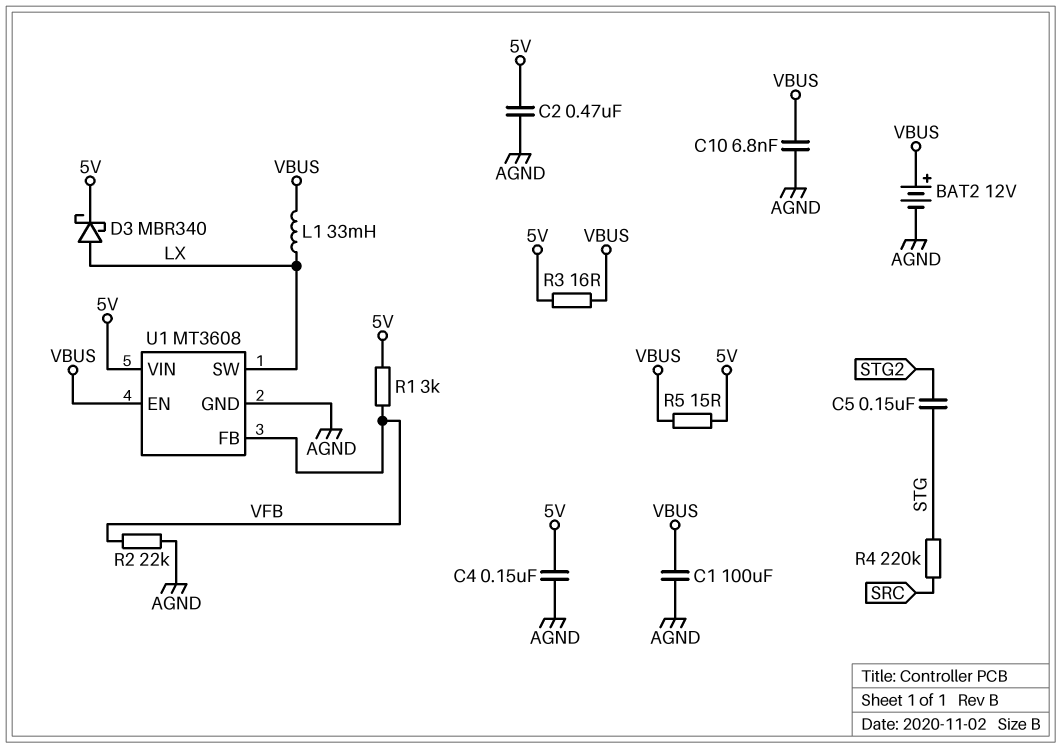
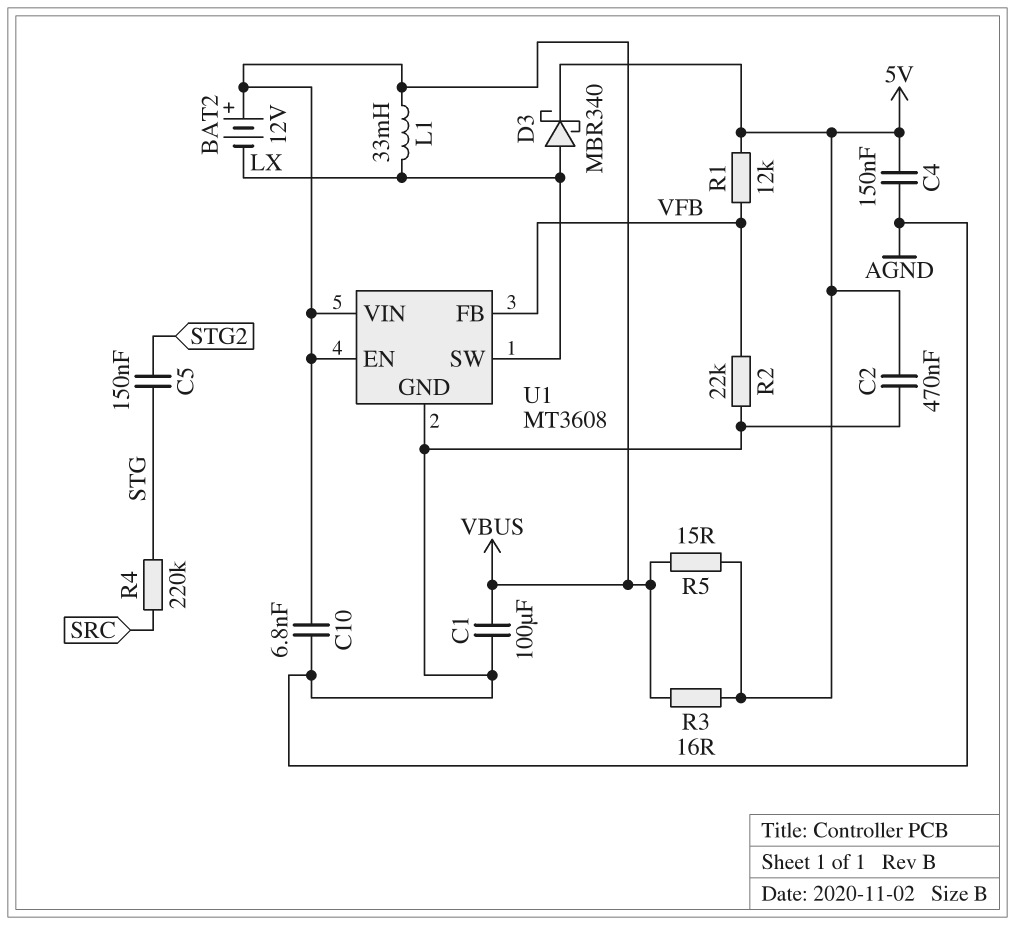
BAT2: 12V (plus VBUS, minus AGND) -> 12V (plus VBUS, minus LX)
R1: 3k (5V, VFB) -> 12k (5V, VFB)
U1 pin VIN: 5V -> VBUS

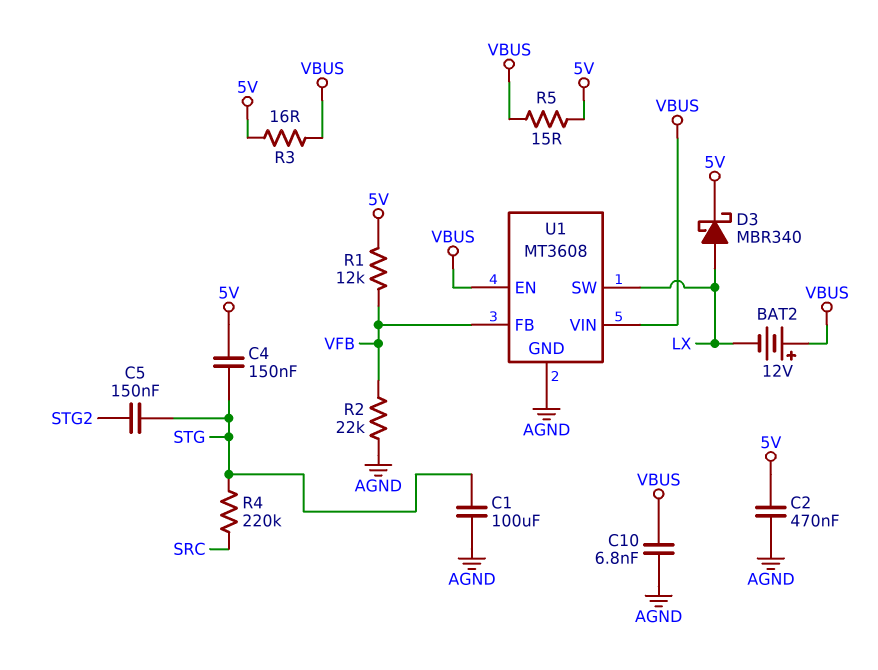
C1: 100uF (AGND, VBUS) -> 100uF (AGND, STG)
C4: 150nF (5V, AGND) -> 150nF (5V, STG)
L1: 33mH (LX, VBUS) -> none

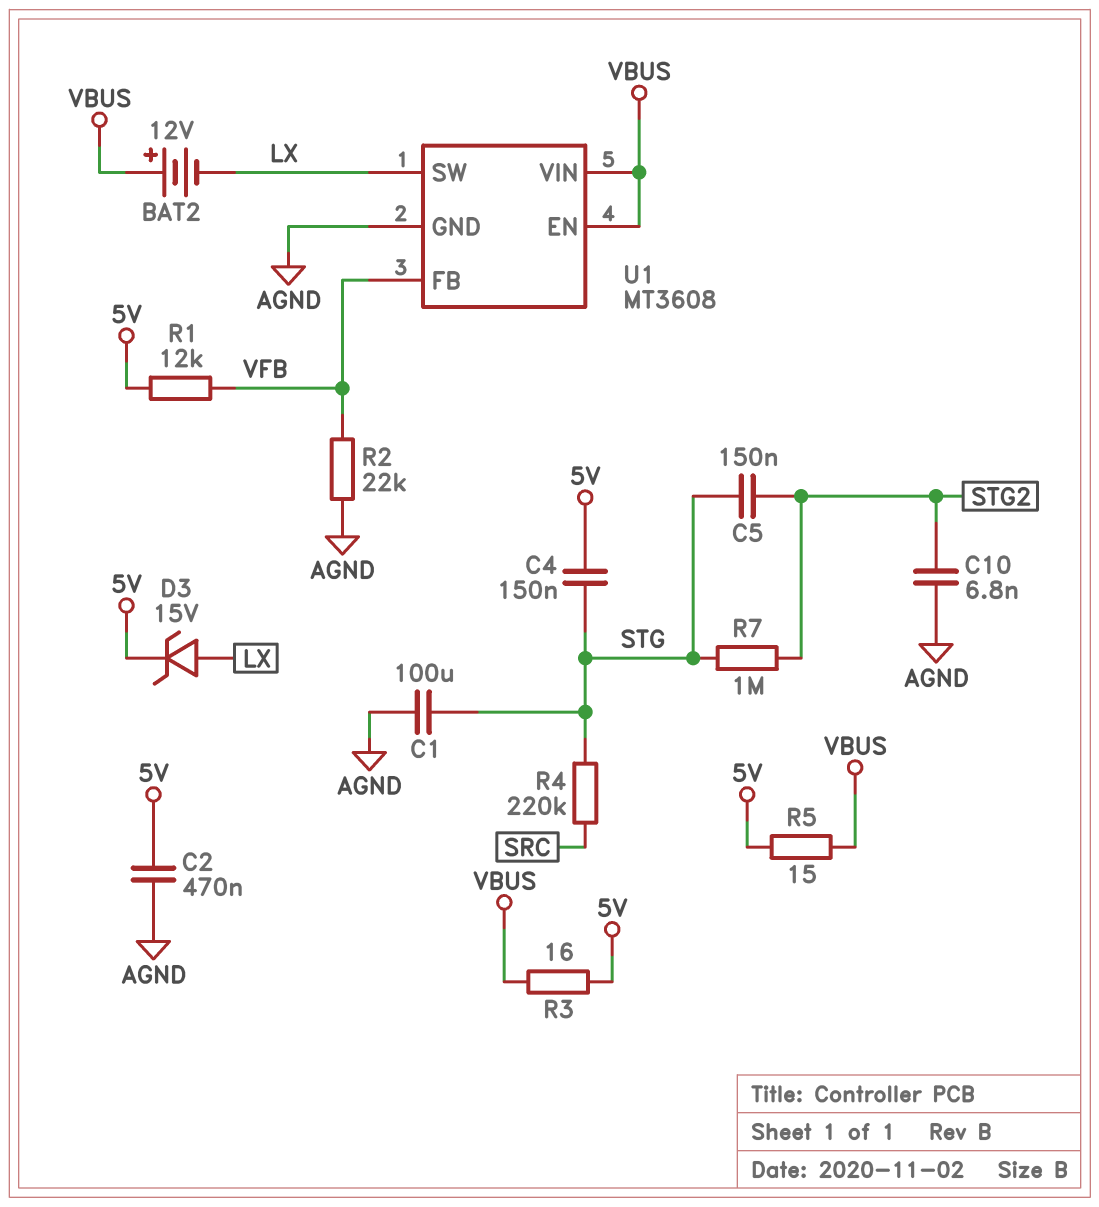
C10: 6.8nF (AGND, VBUS) -> 6.8nF (AGND, STG2)
D3: schottky MBR340 (A LX, K 5V) -> zener 15V (A LX, K 5V)
R7: none -> 1M (STG, STG2)

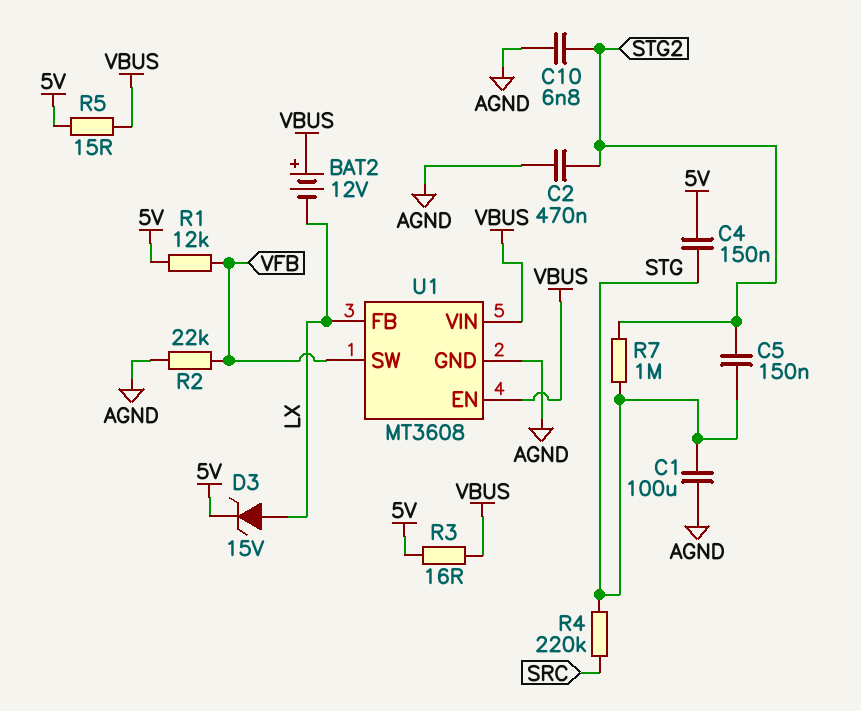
C2: 470nF (5V, AGND) -> 470nF (AGND, STG2)
U1 pin FB: VFB -> LX
U1 pin SW: LX -> VFB

